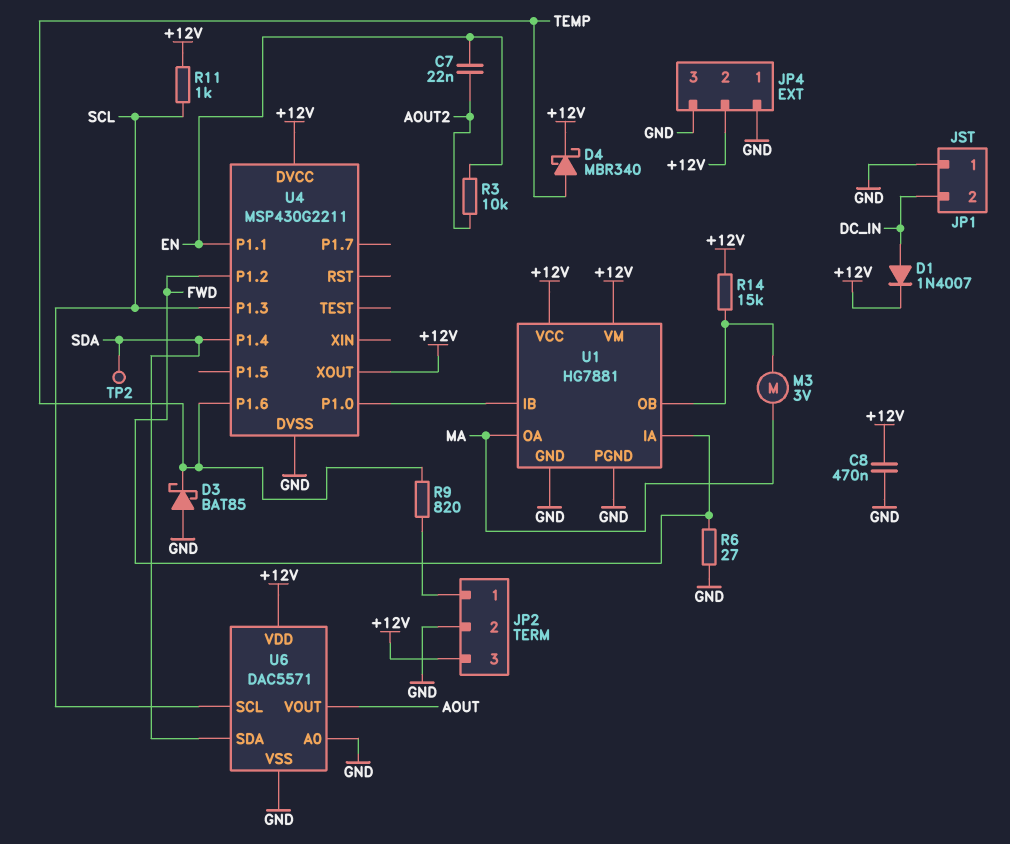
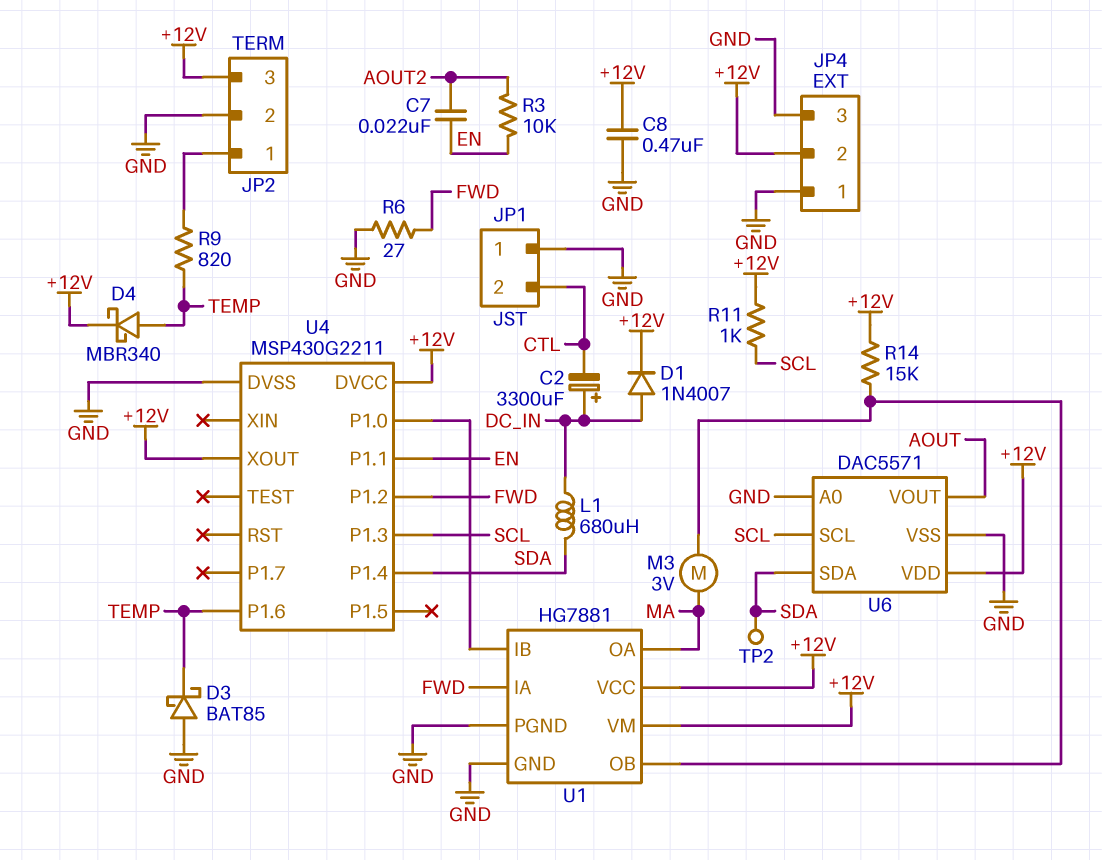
C2: none -> 3300uF (plus DC_IN, minus CTL)
JP1 pin 2: DC_IN -> CTL
L1: none -> 680uH (DC_IN, SDA)

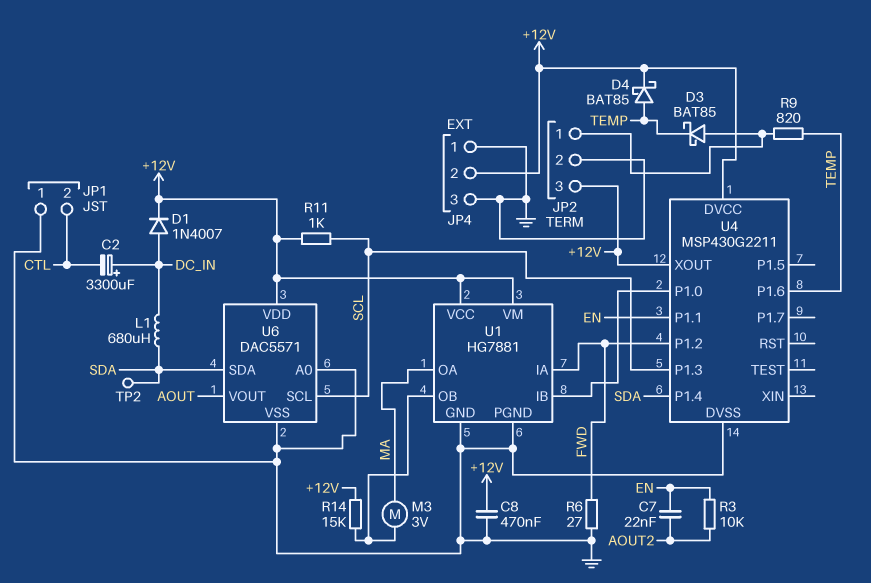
D3: schottky BAT85 (A GND, K TEMP) -> schottky BAT85 (A JP2/1, K TEMP)
D4: schottky MBR340 (A TEMP, K +12V) -> schottky BAT85 (A TEMP, K +12V)

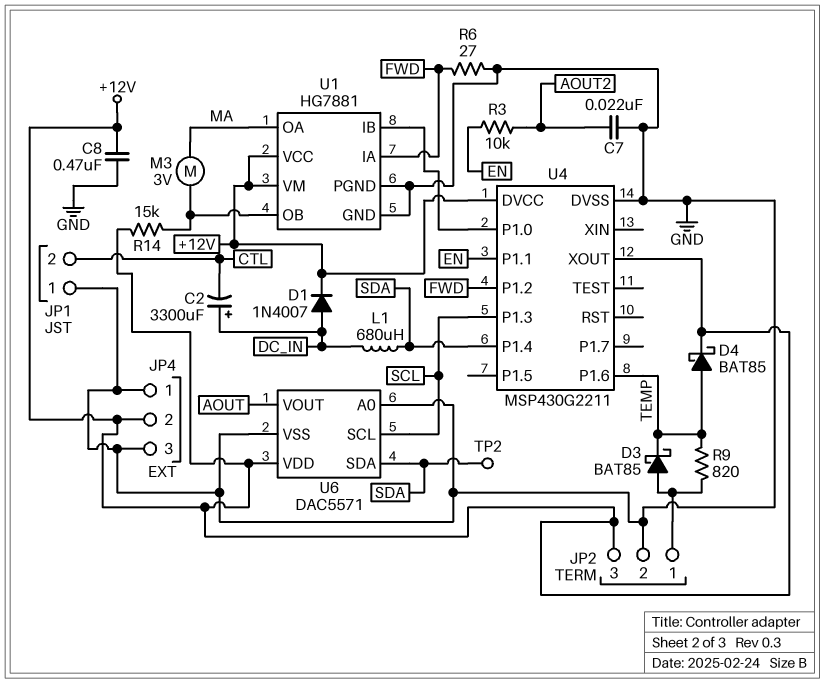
C7: 22nF (AOUT2, EN) -> 22nF (AOUT2, GND)
R11: 1k (+12V, SCL) -> none

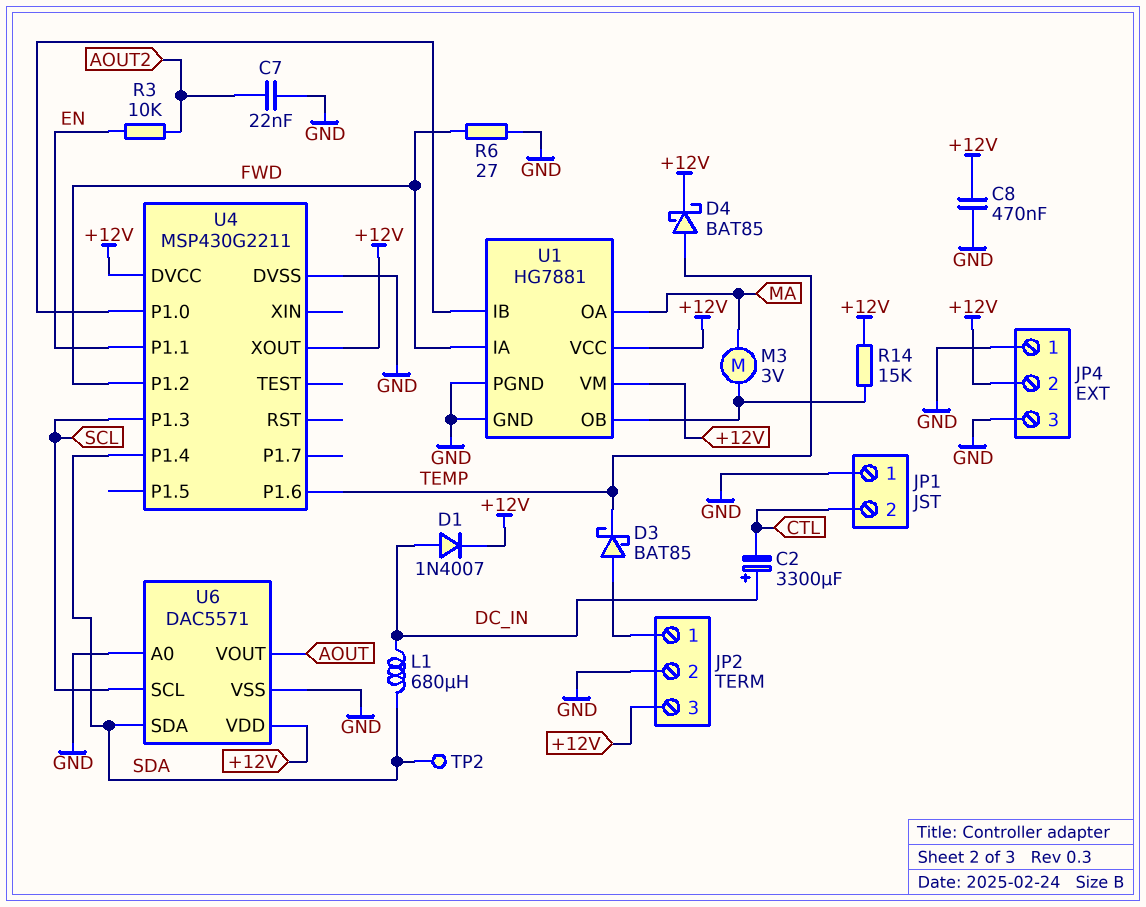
R9: 820 (JP2/1, TEMP) -> none

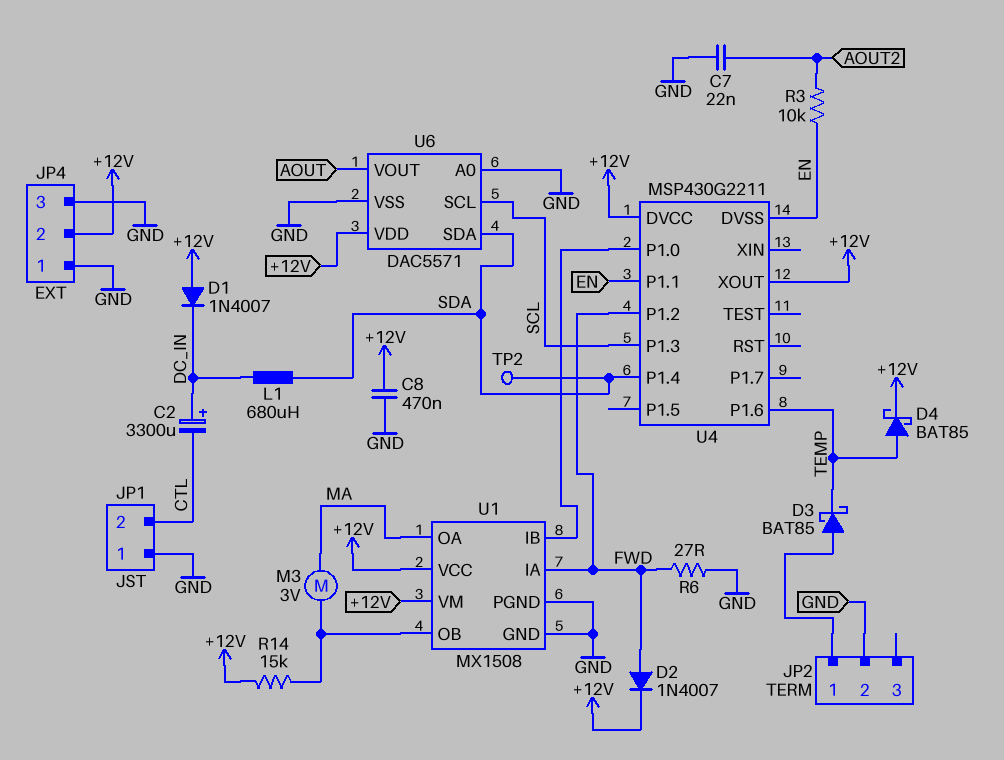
D1: diode 1N4007 (A DC_IN, K +12V) -> diode 1N4007 (A +12V, K DC_IN)
D2: none -> diode 1N4007 (A FWD, K +12V)
JP2 pin 3: +12V -> none
U1: HG7881 -> MX1508
U4 pin DVSS: GND -> EN

